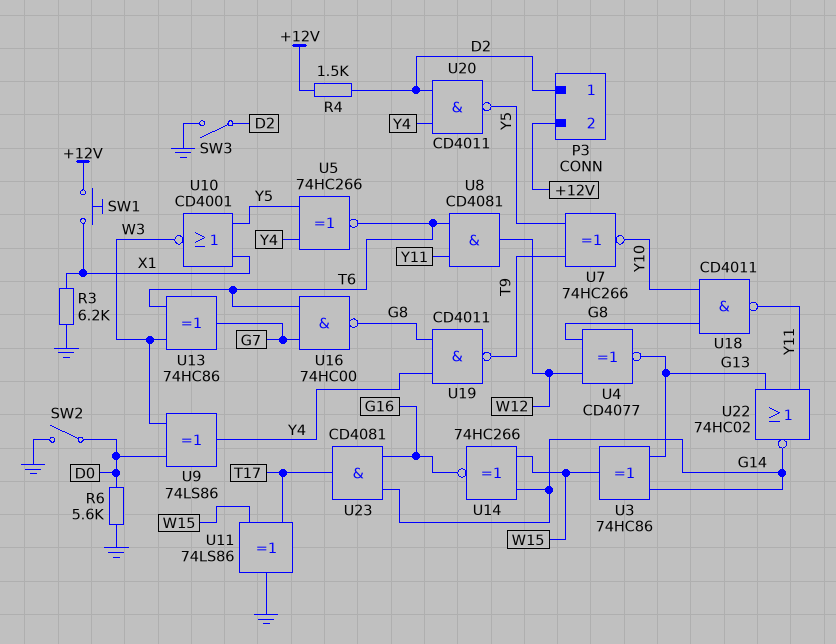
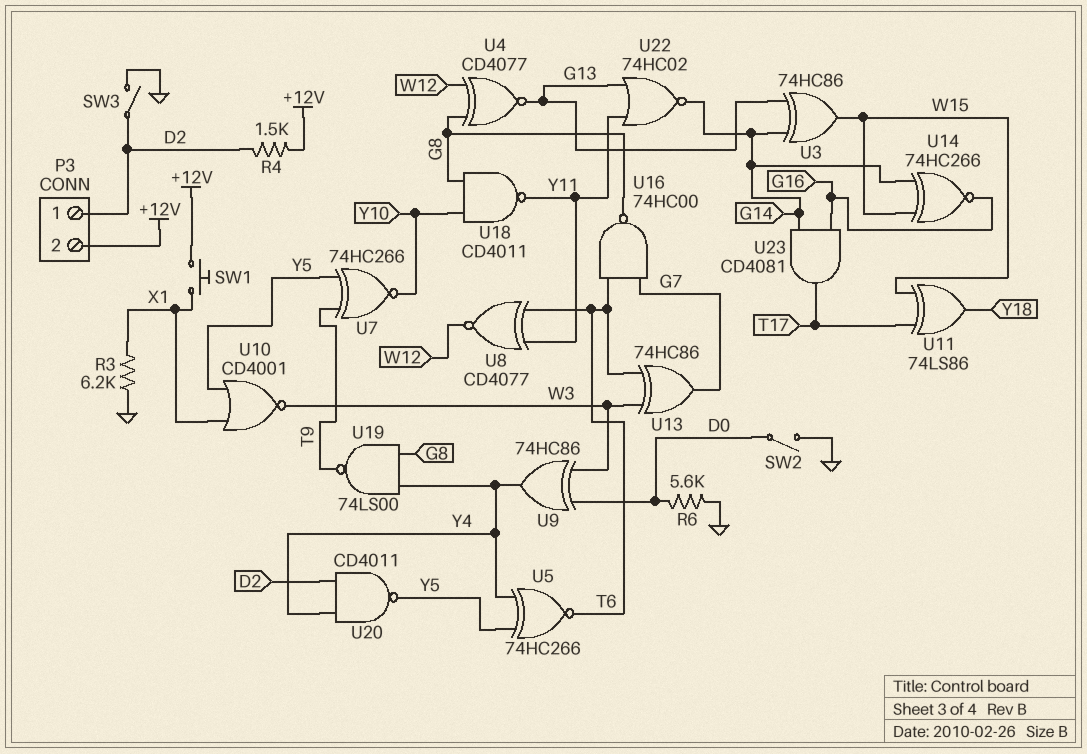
U8: AND CD4081 (in T6, in Y11, out W12) -> XNOR CD4077 (in T6, in Y11, out W12)
U9: XOR 74LS86 (in D0, in W3, out Y4) -> XOR 74HC86 (in D0, in W3, out Y4)
U11: XOR 74LS86 (in T17, in W15, out GND) -> XOR 74LS86 (in T17, in W15, out Y18)
U19: NAND CD4011 (in G8, in Y4, out T9) -> NAND 74LS00 (in G8, in Y4, out T9)

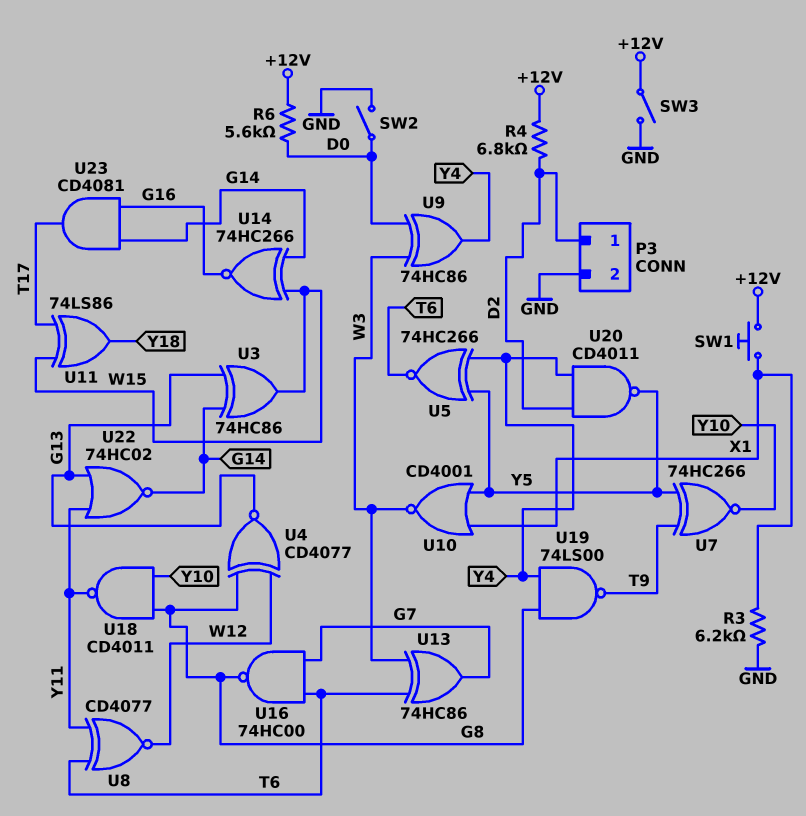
P3 pin 2: +12V -> GND
R4: 1.5k (+12V, D2) -> 6.8k (+12V, D2)
R6: 5.6k (D0, GND) -> 5.6k (+12V, D0)
SW3: switch (D2, GND) -> switch (+12V, GND)

